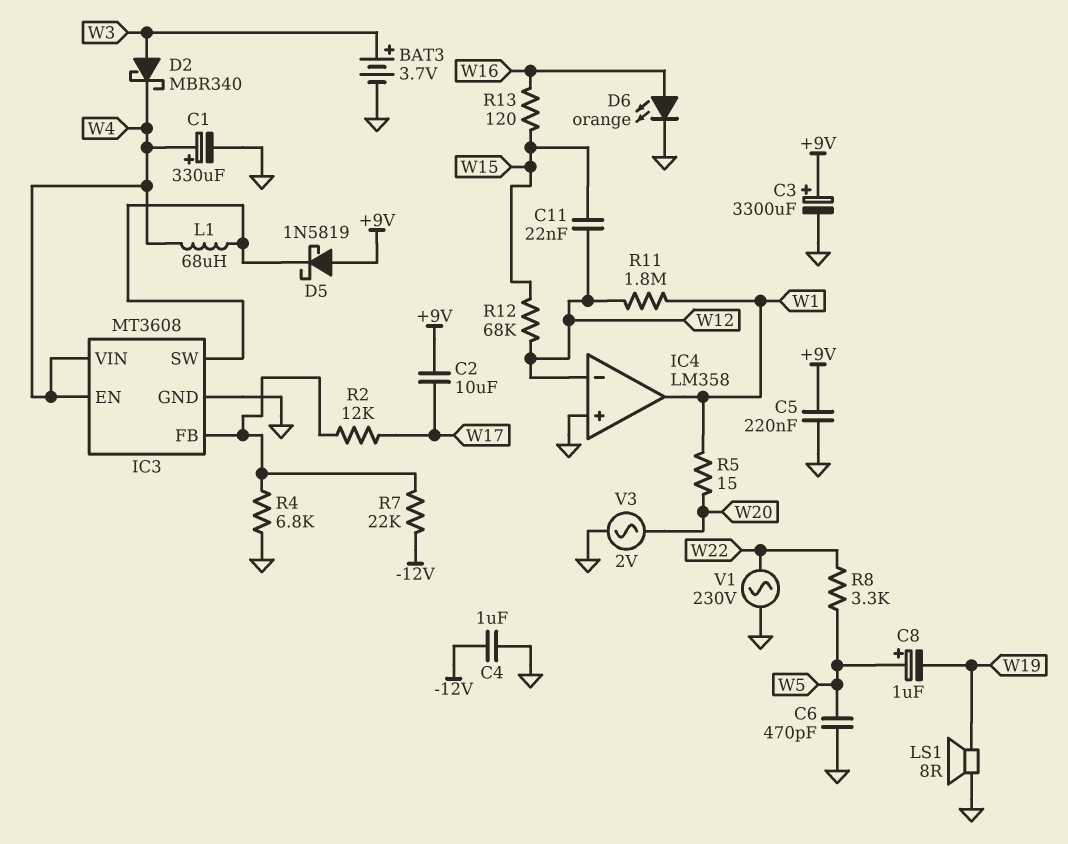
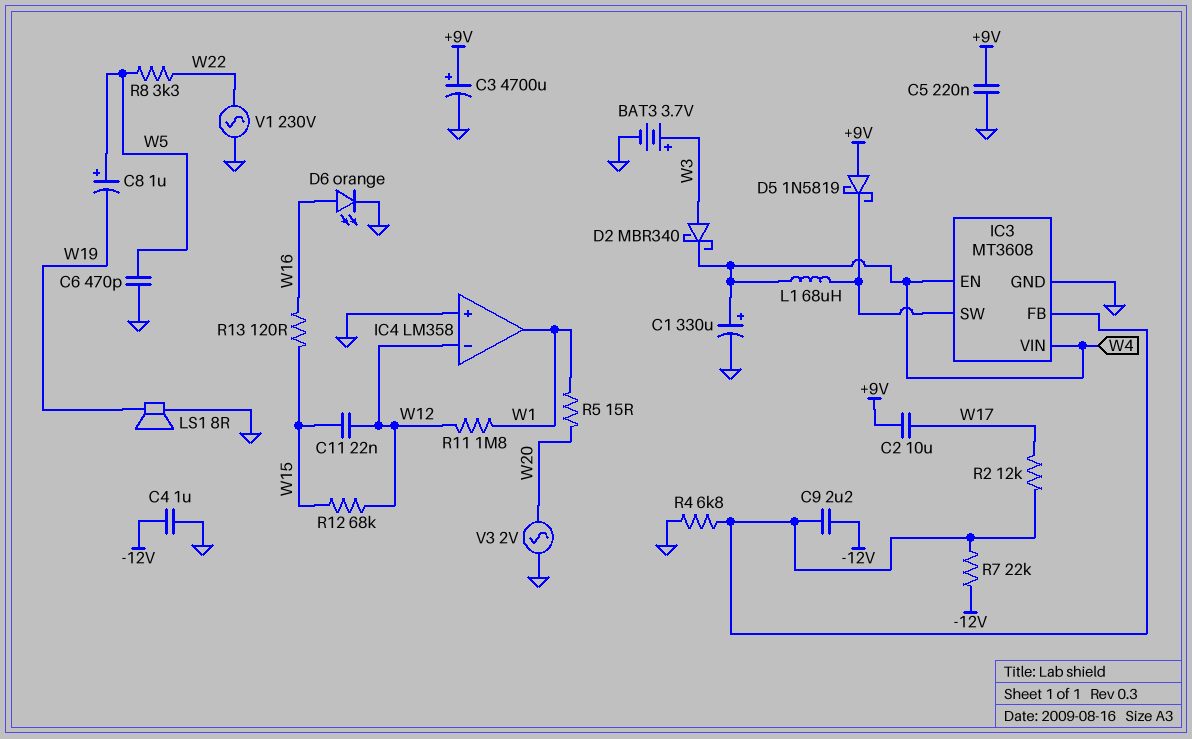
C3: 3300uF (plus +9V, minus GND) -> 4700uF (plus +9V, minus GND)
C9: none -> 2.2uF (-12V, IC3/FB)

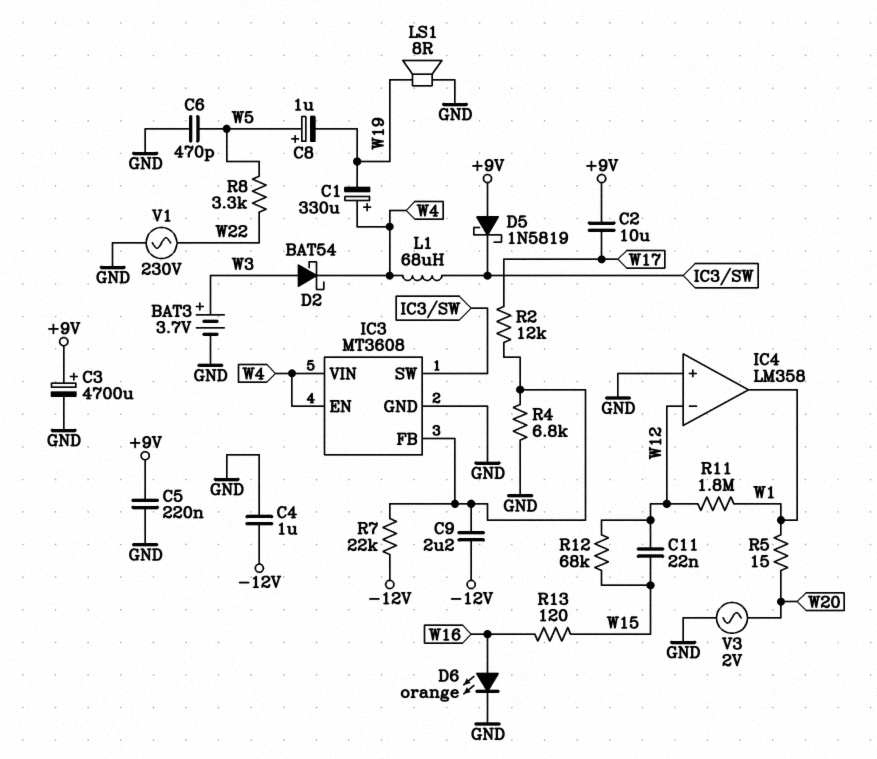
C1: 330uF (plus W4, minus GND) -> 330uF (plus W4, minus W19)
D2: schottky MBR340 (A W3, K W4) -> schottky BAT54 (A W3, K W4)

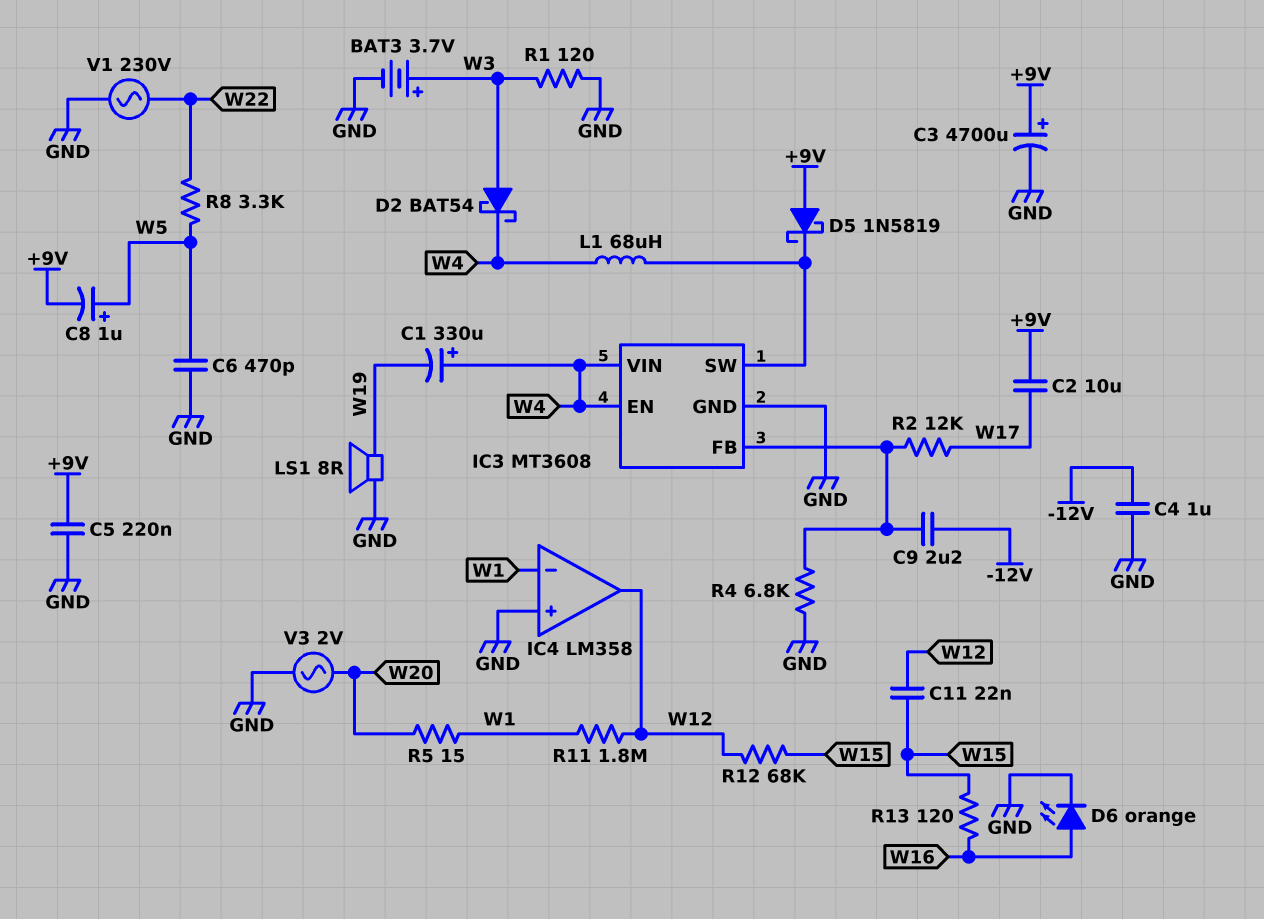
C8: 1uF (plus W5, minus W19) -> 1uF (plus W5, minus +9V)
IC4 pin in-: W12 -> W1
IC4 pin out: W1 -> W12
R1: none -> 120 (GND, W3)
R7: 22k (-12V, IC3/FB) -> none

